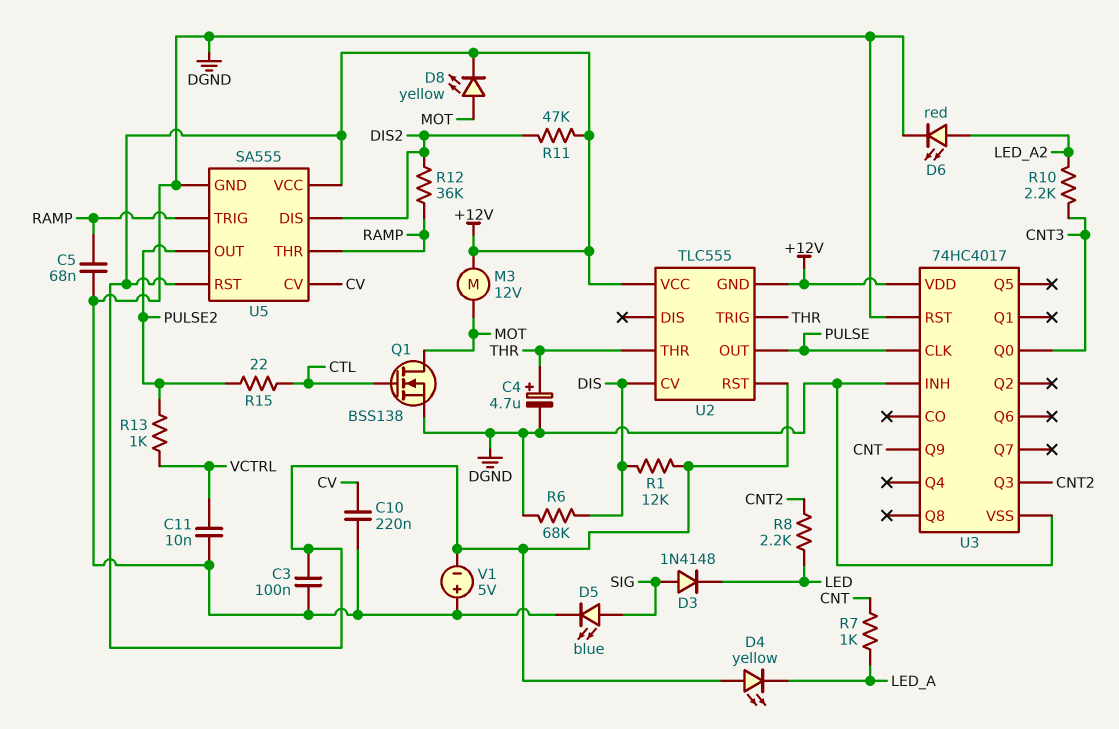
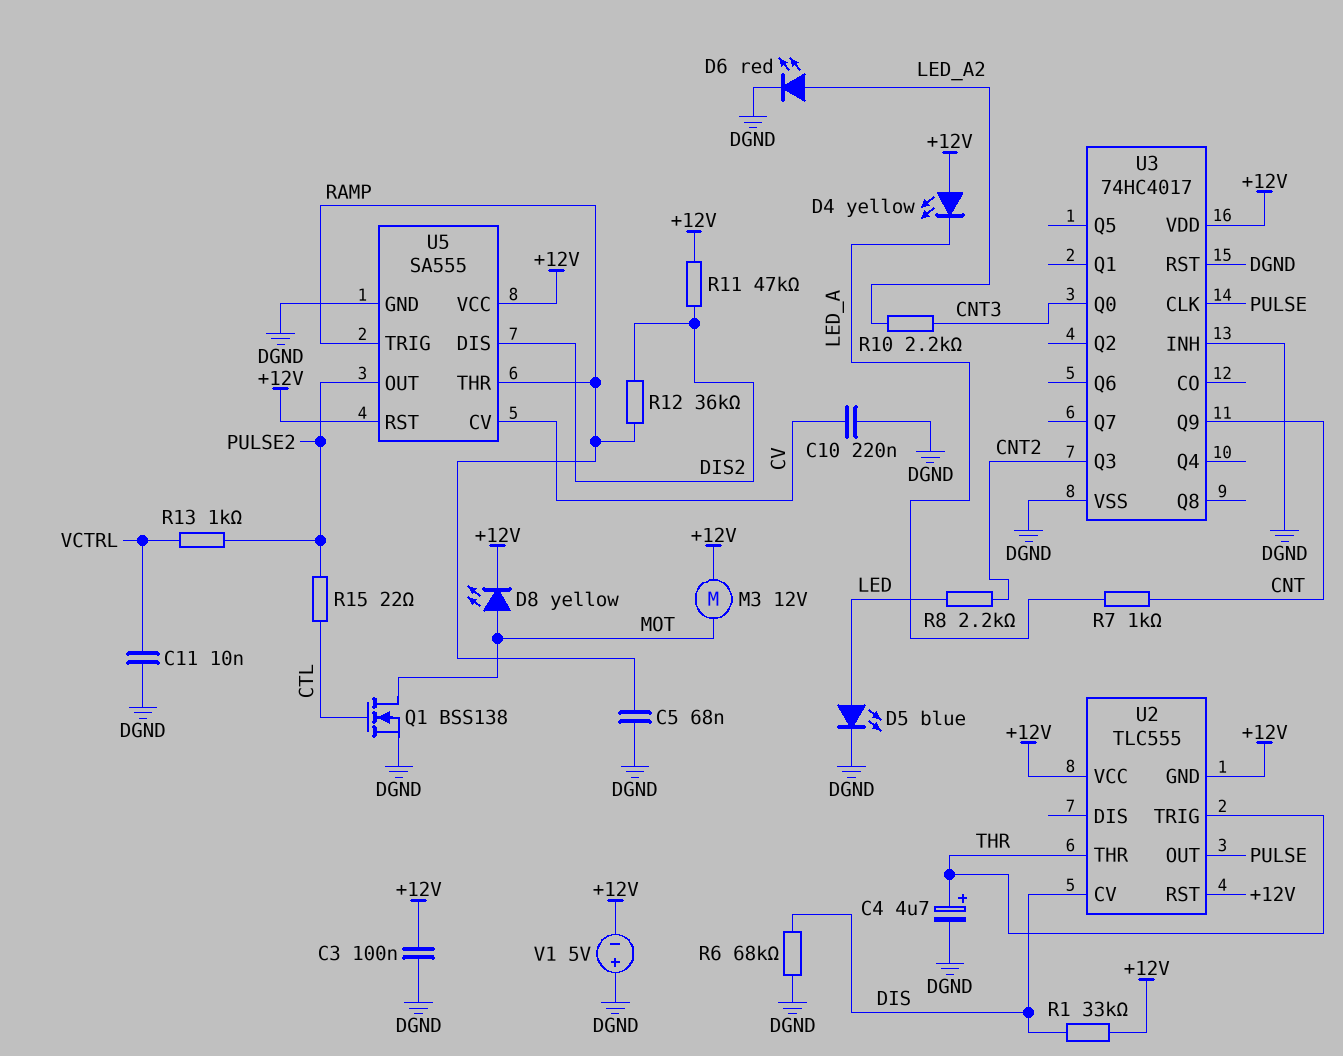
D3: diode 1N4148 (A SIG, K LED) -> none
D5: LED blue (A SIG, K DGND) -> LED blue (A LED, K DGND)
R1: 12k (+12V, DIS) -> 33k (+12V, DIS)

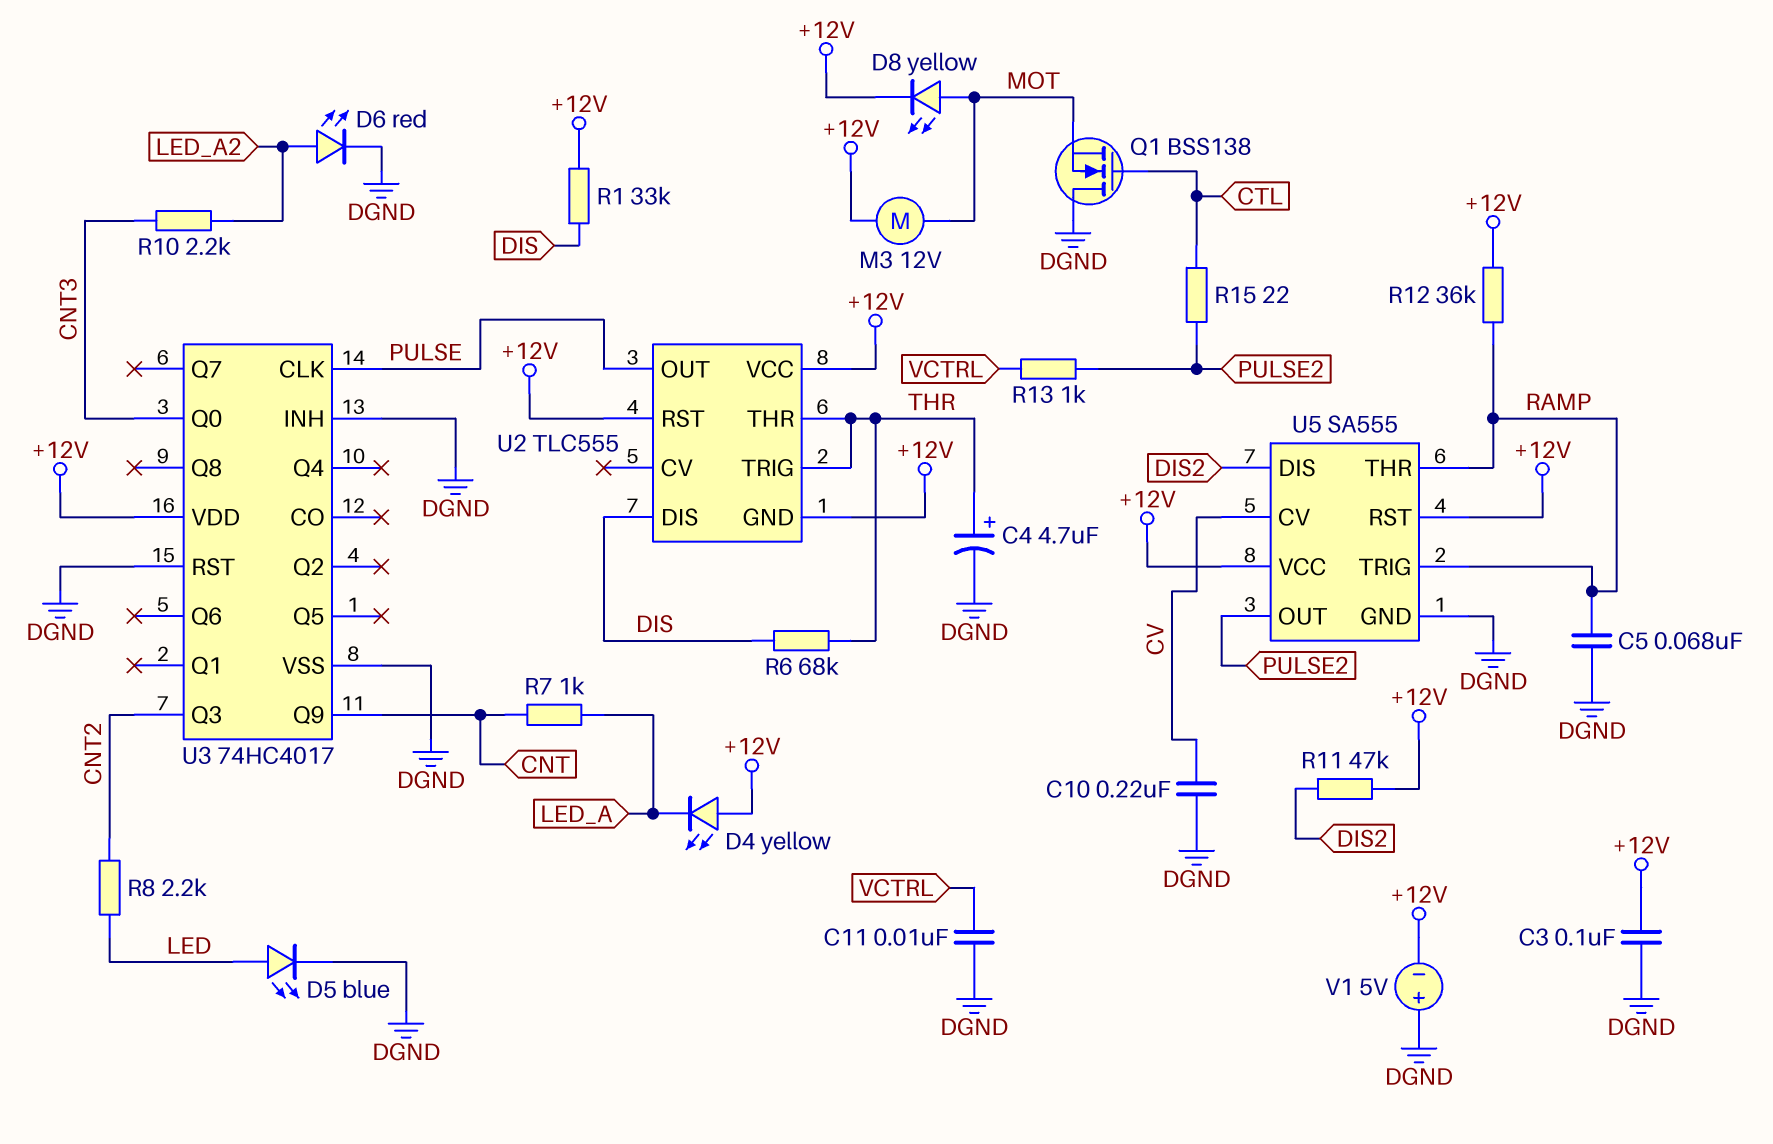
Q1: NMOS BSS138 (G CTL, D MOT, S DGND) -> NMOS BSS138 (G CTL, D DGND, S MOT)
R6: 68k (DGND, DIS) -> 68k (DIS, THR)
R12: 36k (DIS2, RAMP) -> 36k (+12V, RAMP)
U2 pin CV: DIS -> none
U2 pin DIS: none -> DIS

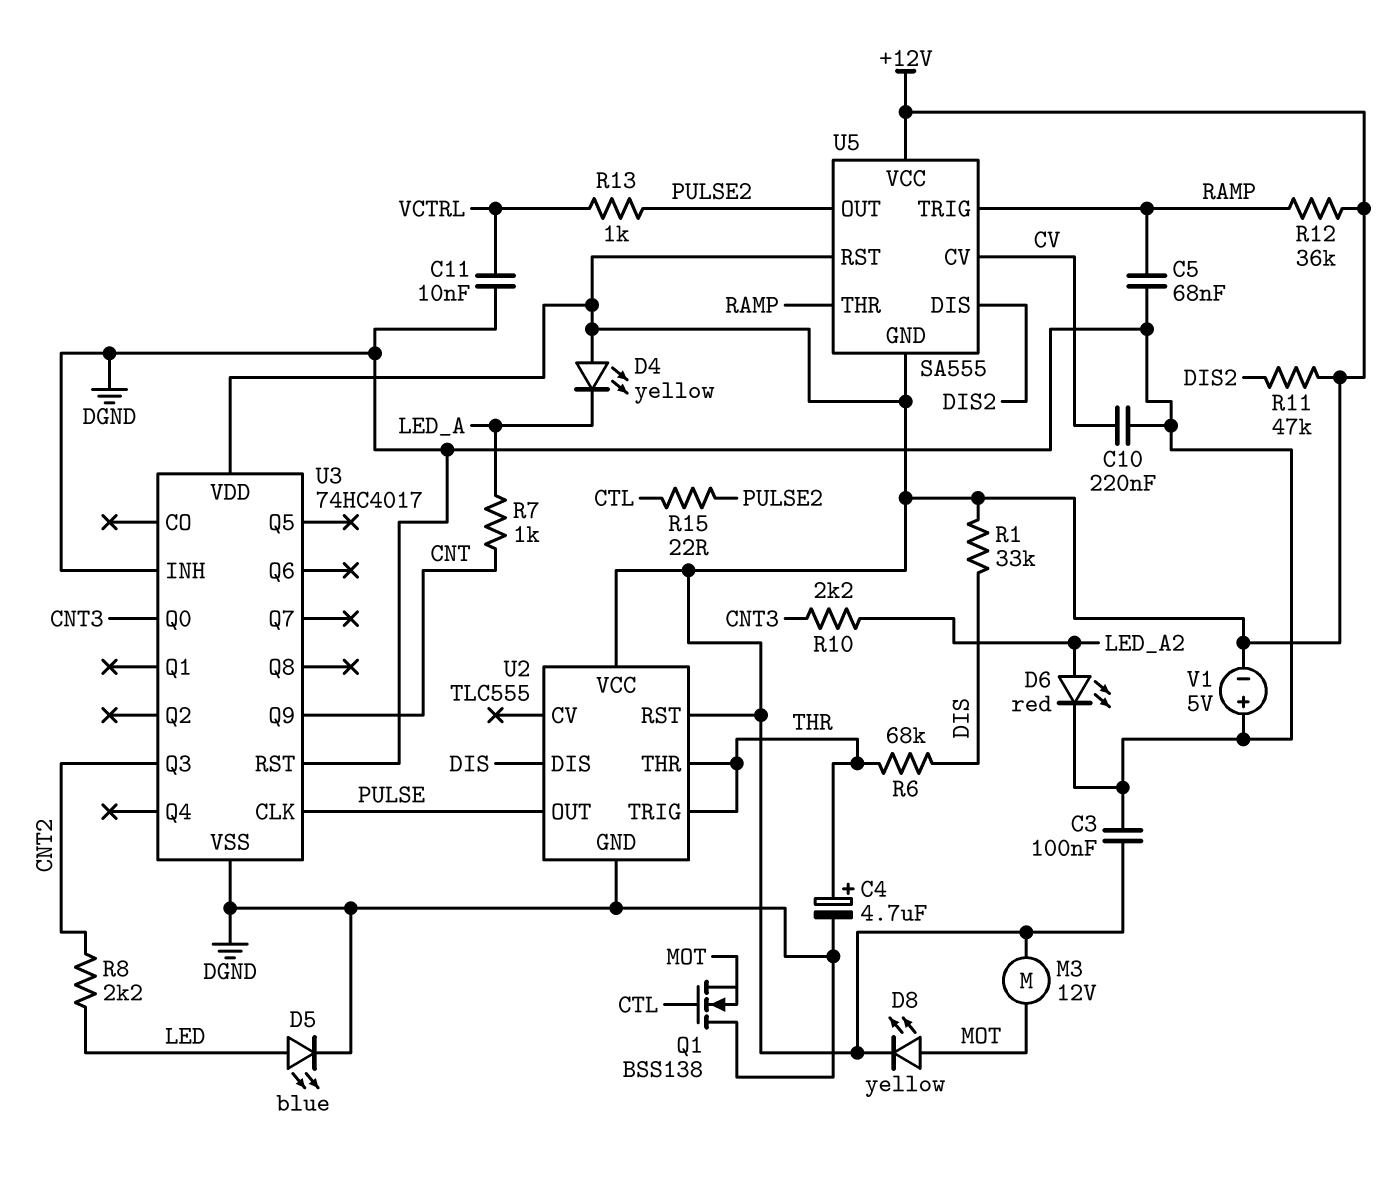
U2 pin GND: +12V -> DGND
U5 pin GND: DGND -> +12V

